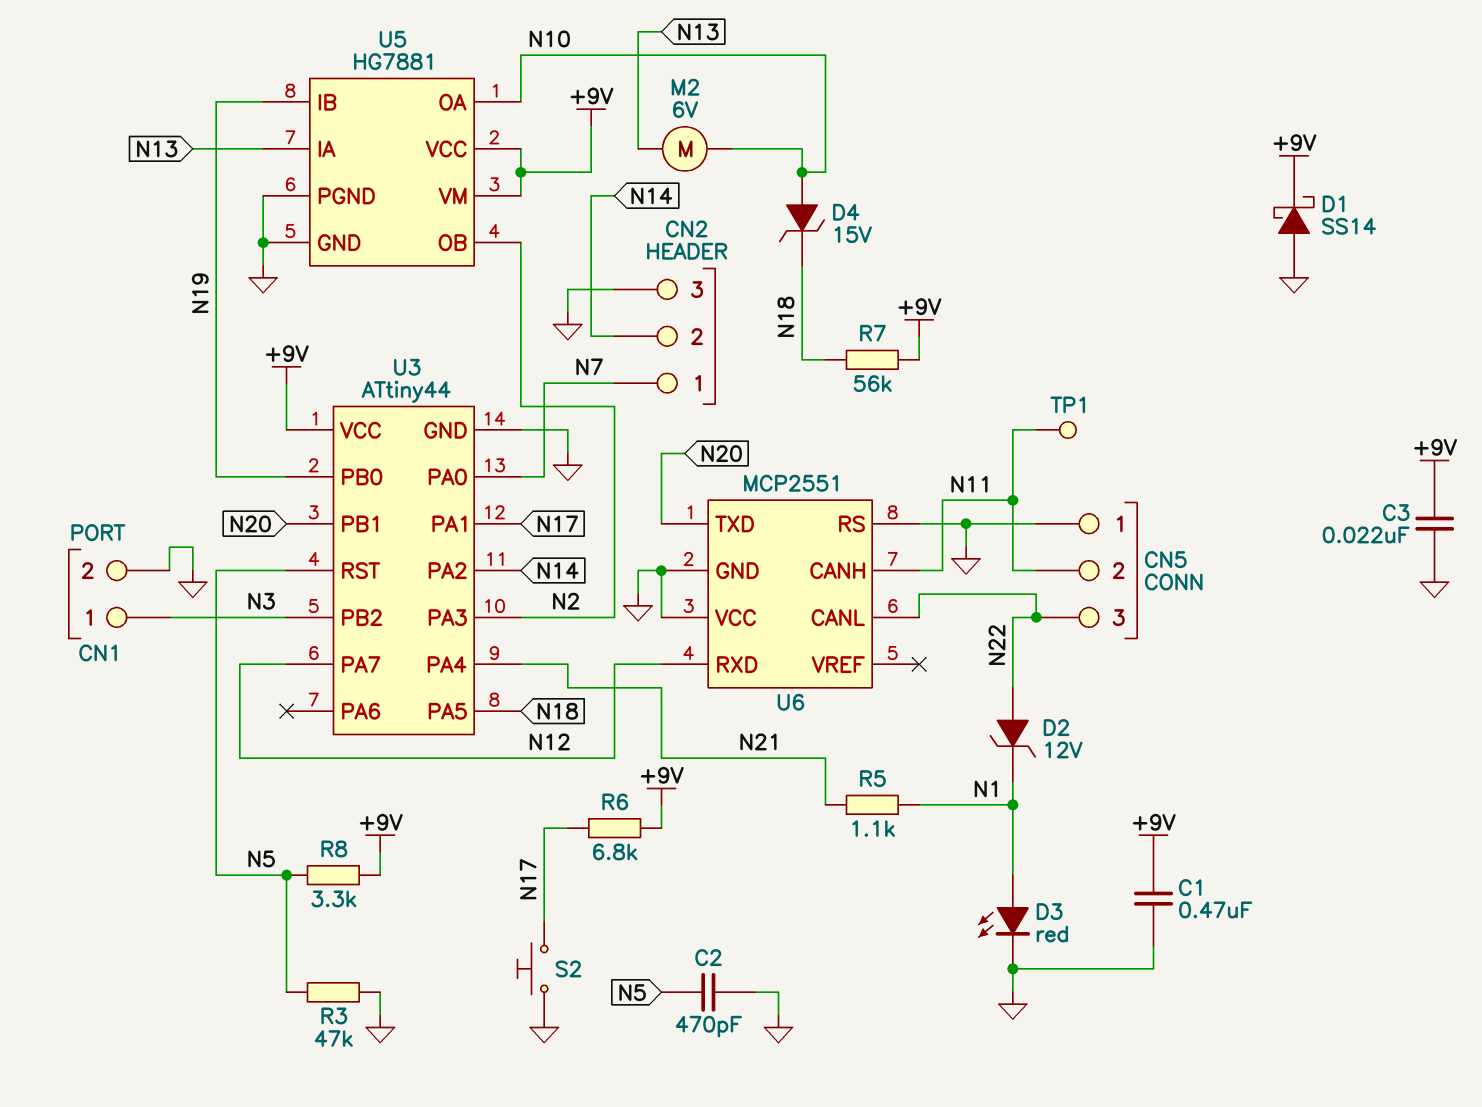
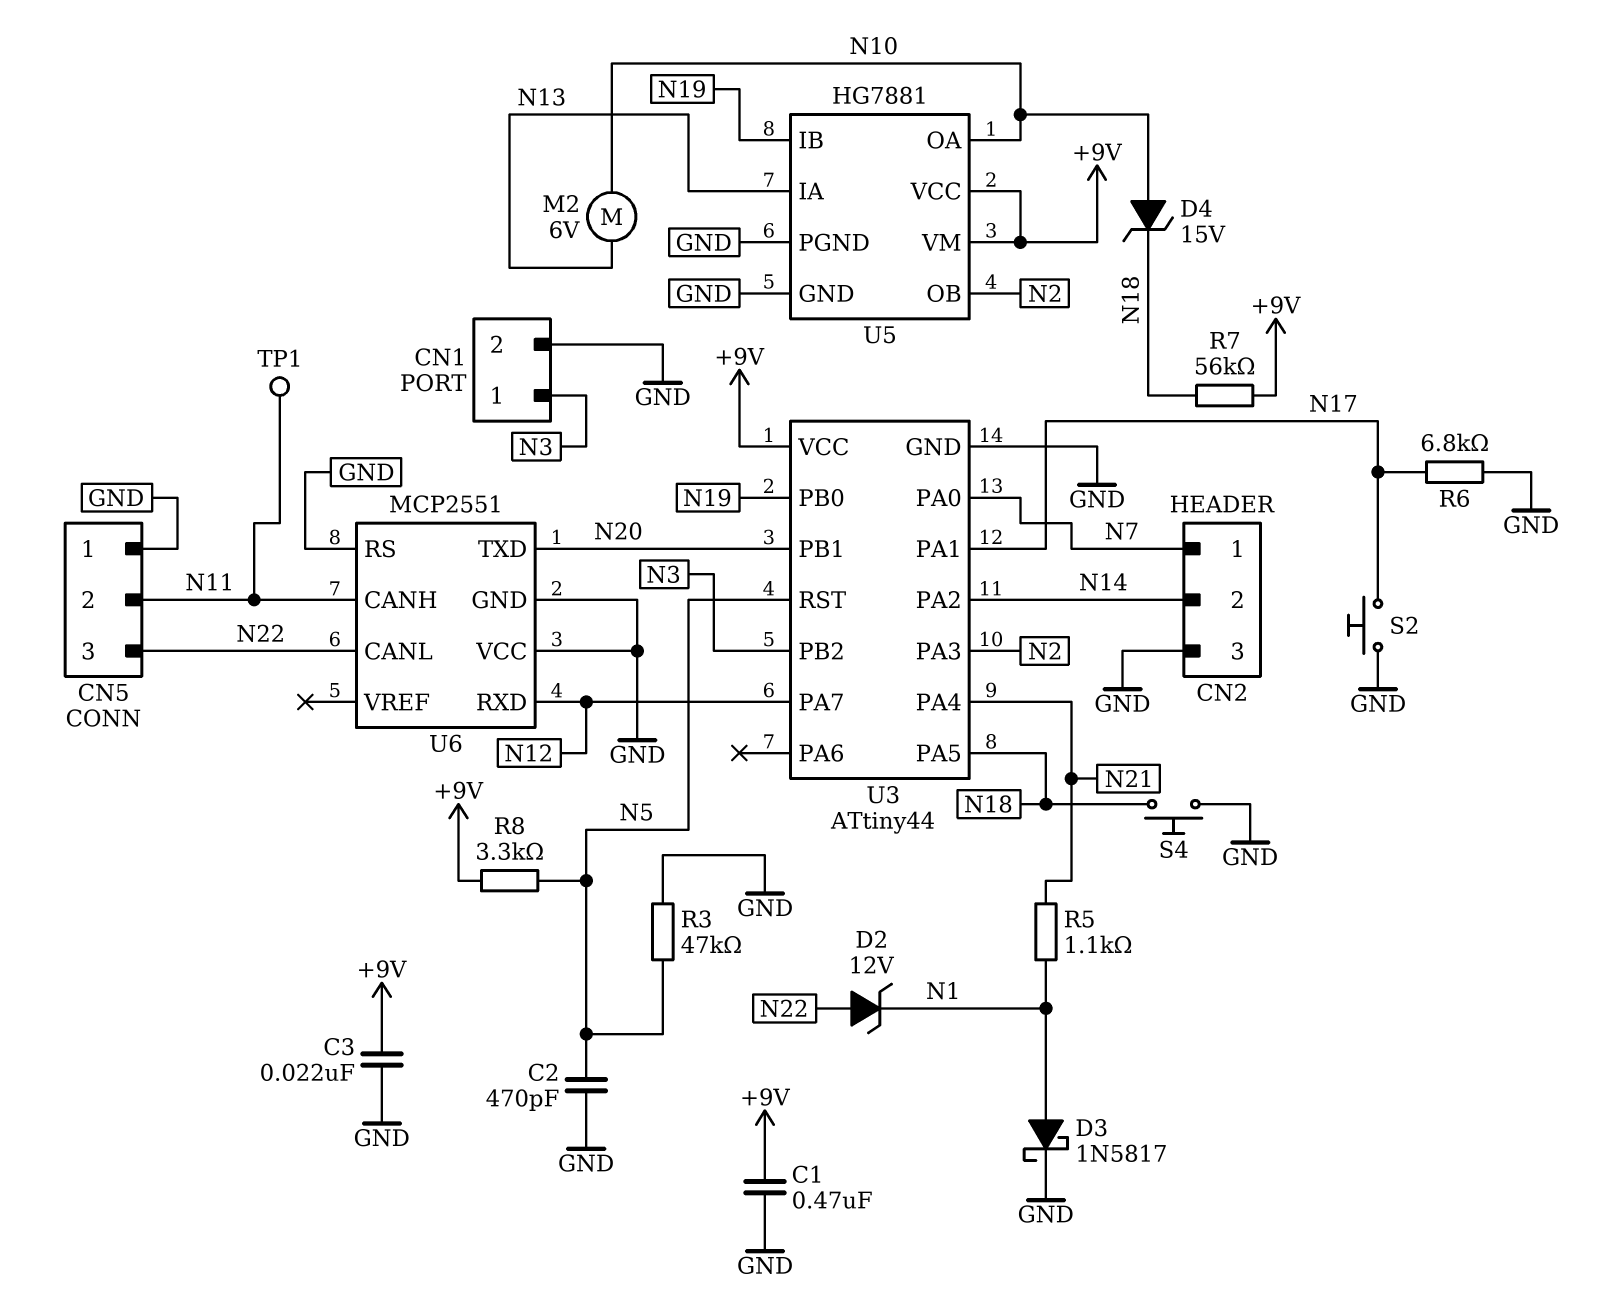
D1: schottky SS14 (A GND, K +9V) -> none
D3: LED red (A N1, K GND) -> schottky 1N5817 (A N1, K GND)
R6: 6.8k (+9V, N17) -> 6.8k (GND, N17)
S4: none -> button (GND, N18)

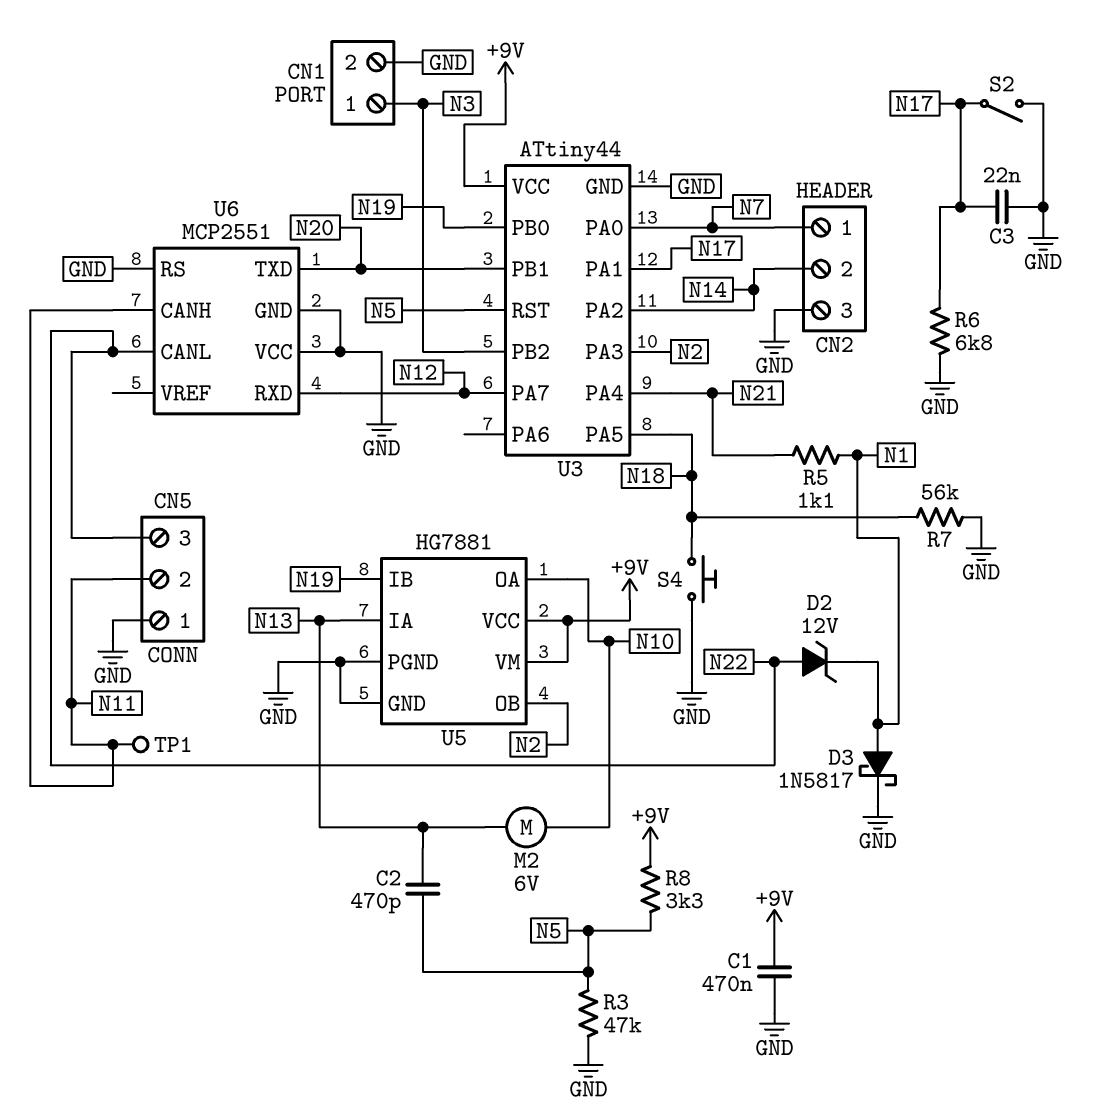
C2: 470pF (GND, N5) -> 470pF (N5, N13)
C3: 22nF (+9V, GND) -> 22nF (GND, N17)
D4: zener 15V (A N10, K N18) -> none
R7: 56k (+9V, N18) -> 56k (GND, N18)
S2: button (GND, N17) -> switch (GND, N17)

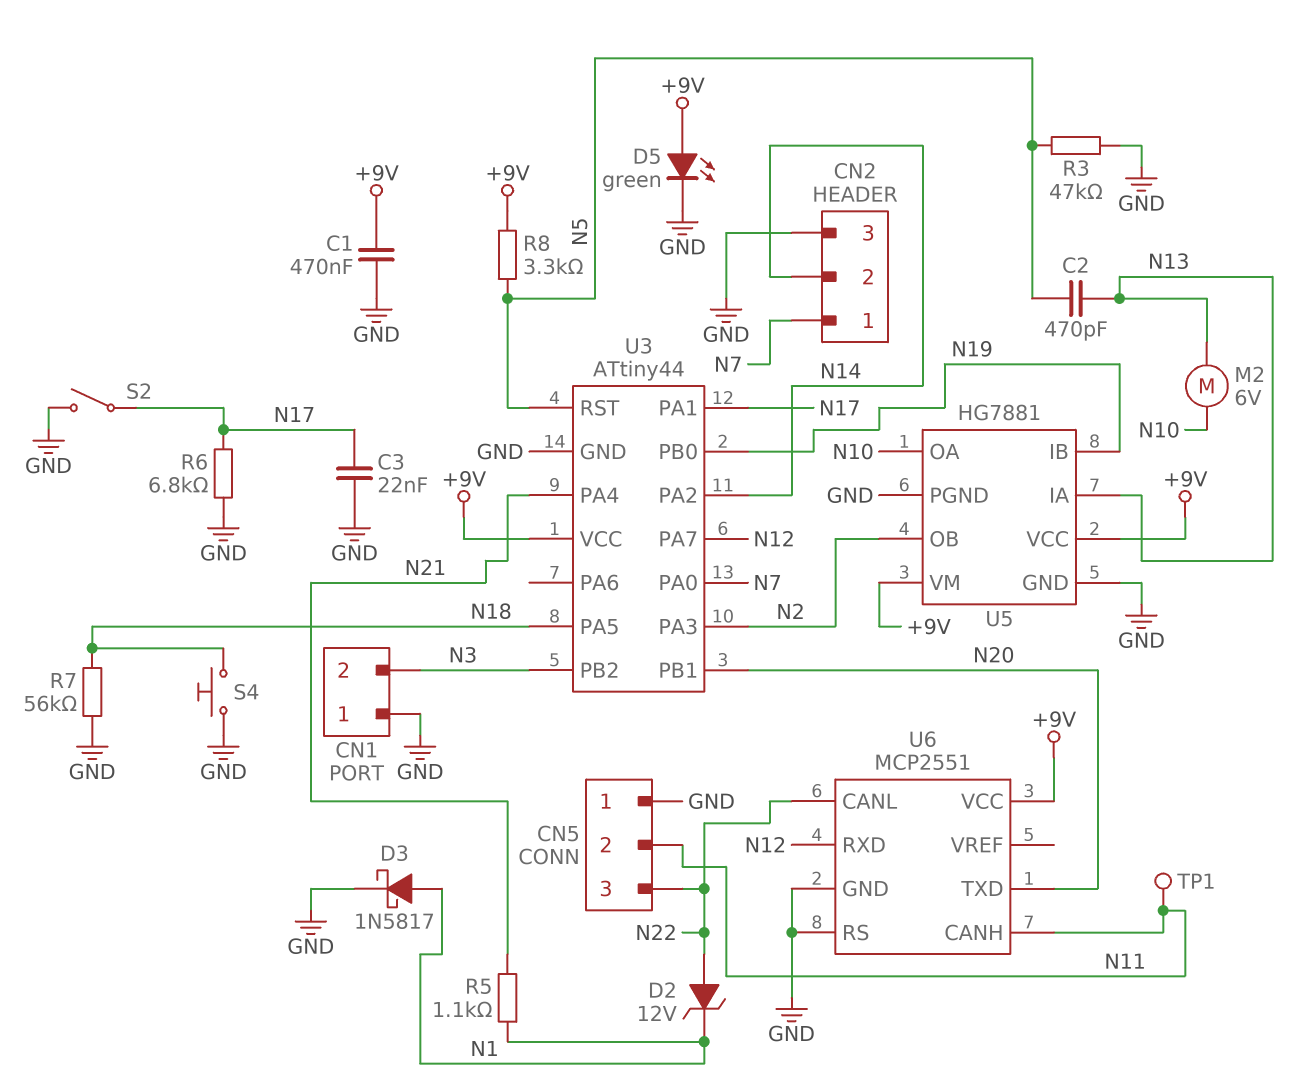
CN1 pin 1: N3 -> GND
CN1 pin 2: GND -> N3
D5: none -> LED green (A +9V, K GND)
U6 pin VCC: GND -> +9V

